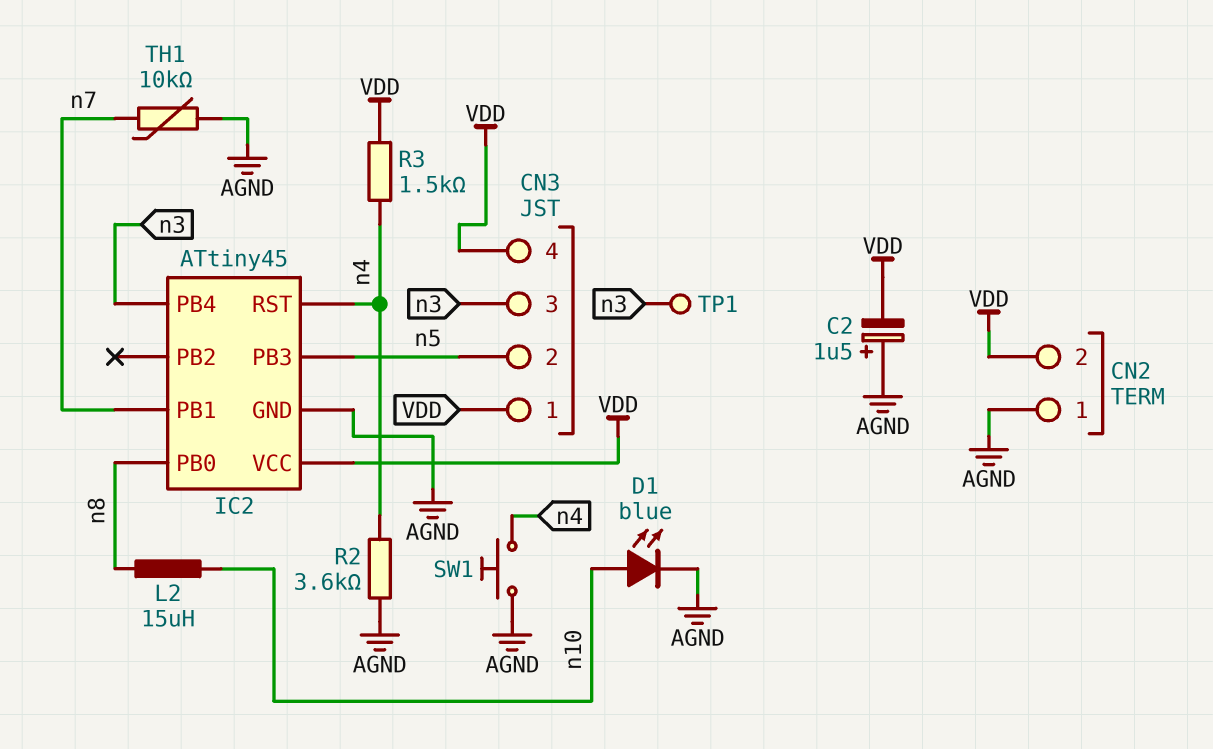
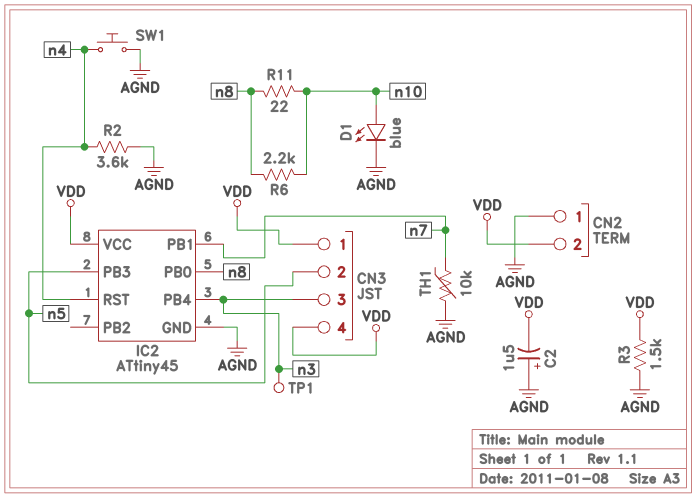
L2: 15uH (n8, n10) -> none
R3: 1.5k (VDD, n4) -> 1.5k (AGND, VDD)
R6: none -> 2.2k (n8, n10)
R11: none -> 22 (n8, n10)

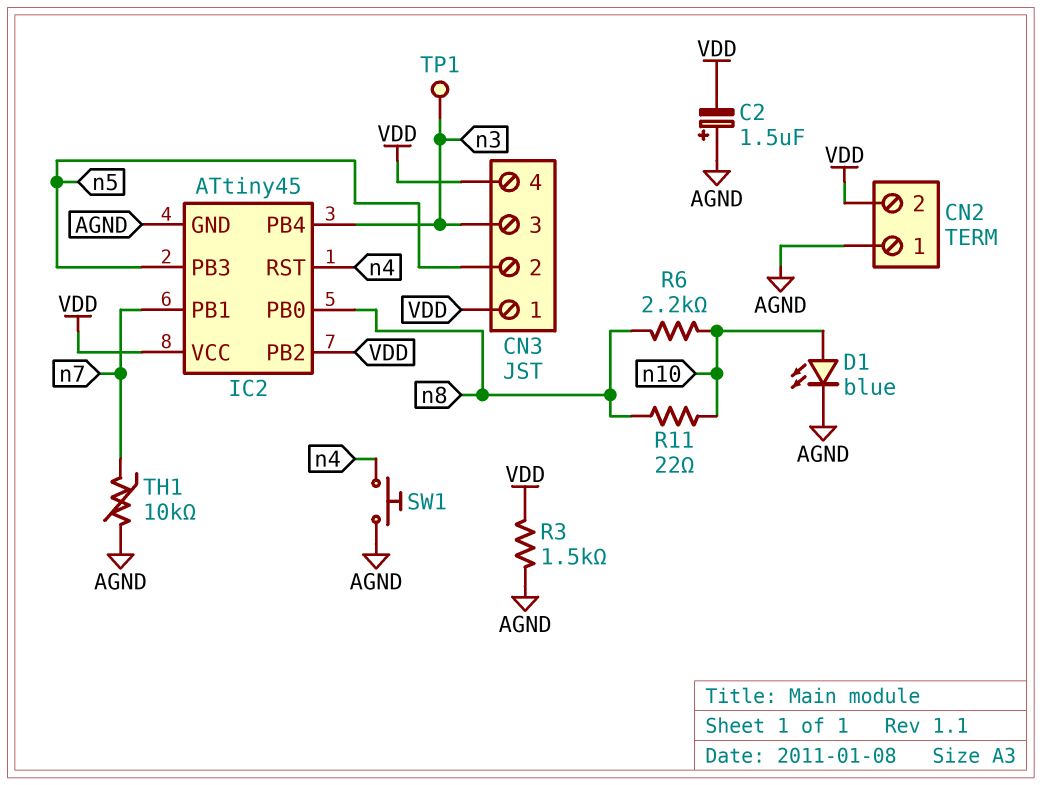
IC2 pin PB2: none -> VDD
R2: 3.6k (AGND, n4) -> none

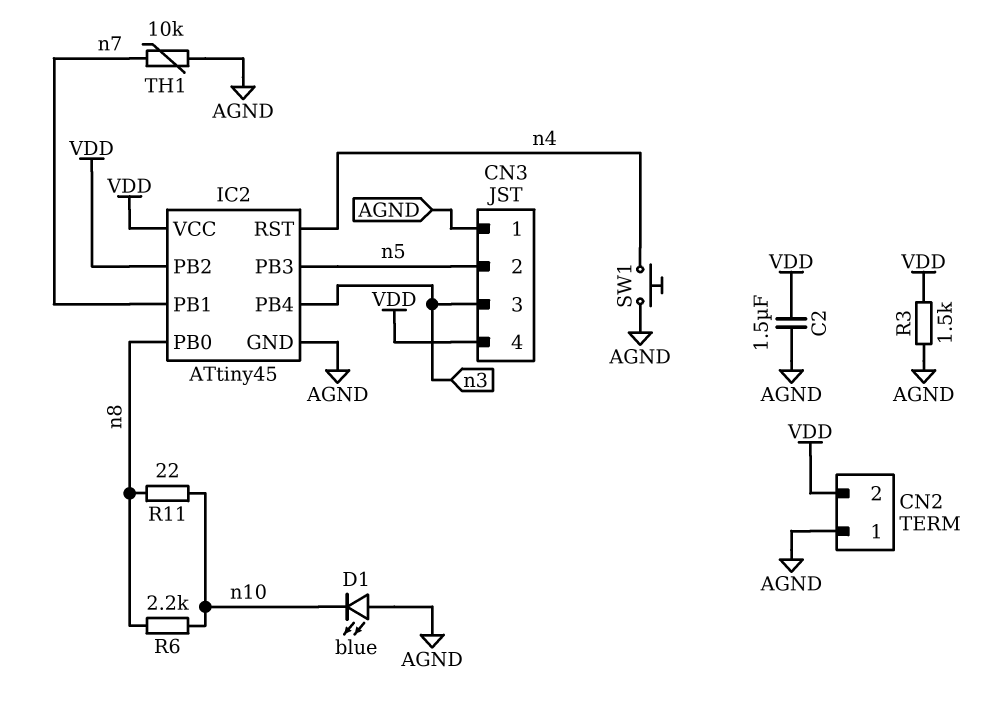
C2: 1.5uF (plus AGND, minus VDD) -> 1.5uF (AGND, VDD)
CN3 pin 1: VDD -> AGND
D1: LED blue (A n10, K AGND) -> LED blue (A AGND, K n10)
TP1: test point (n3) -> none

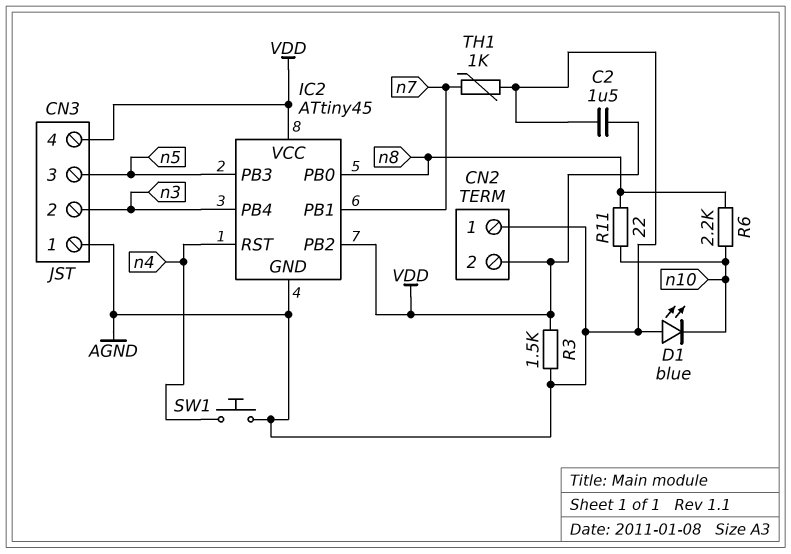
CN3 pin 2: n5 -> n3
CN3 pin 3: n3 -> n5
TH1: 10k (AGND, n7) -> 1k (AGND, n7)

